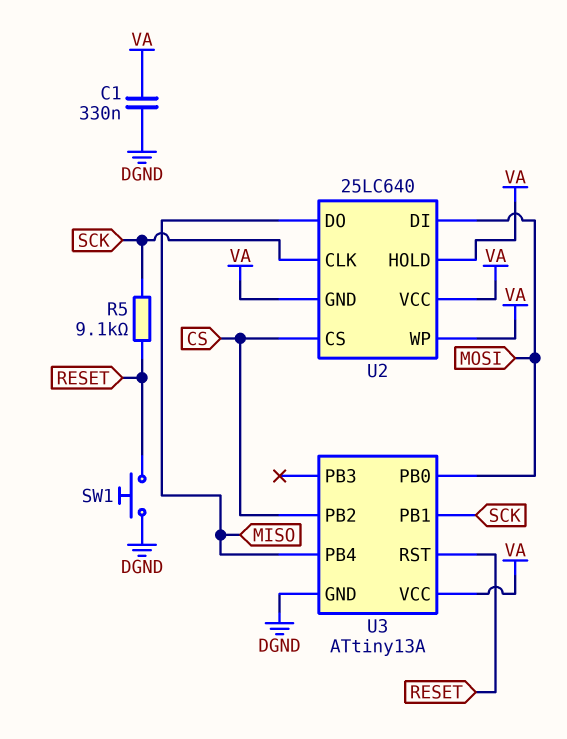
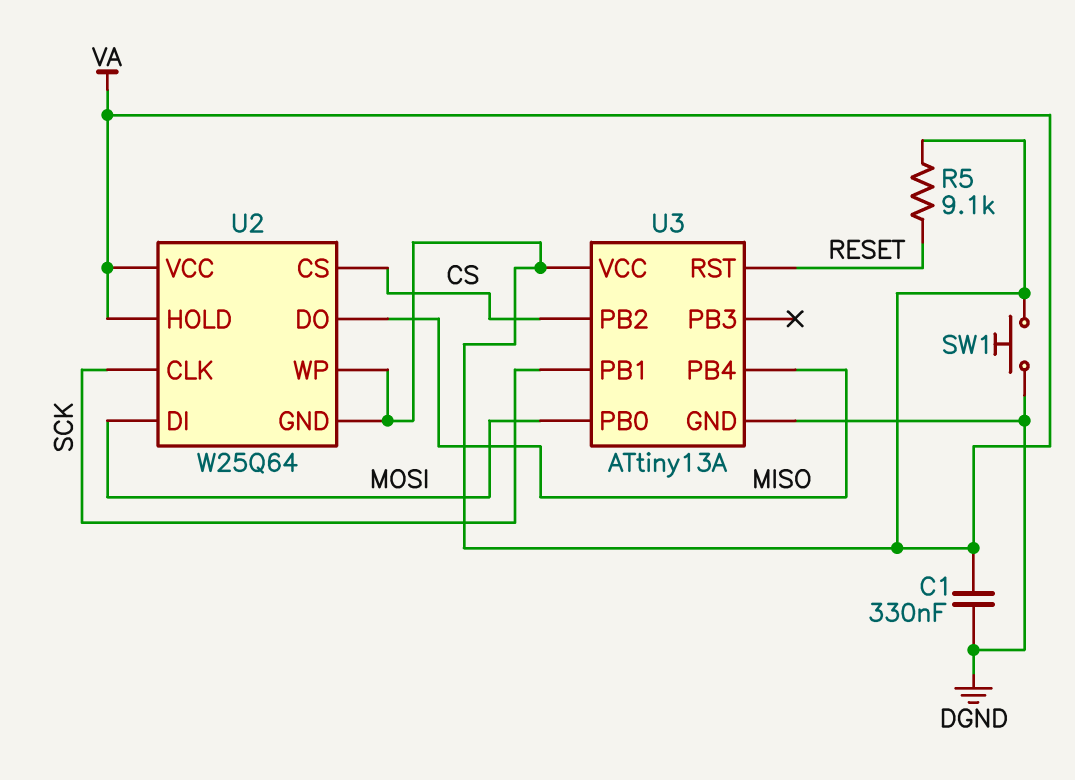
R5: 9.1k (RESET, SCK) -> 9.1k (RESET, VA)
SW1: button (DGND, RESET) -> button (DGND, VA)
U2: 25LC640 -> W25Q64

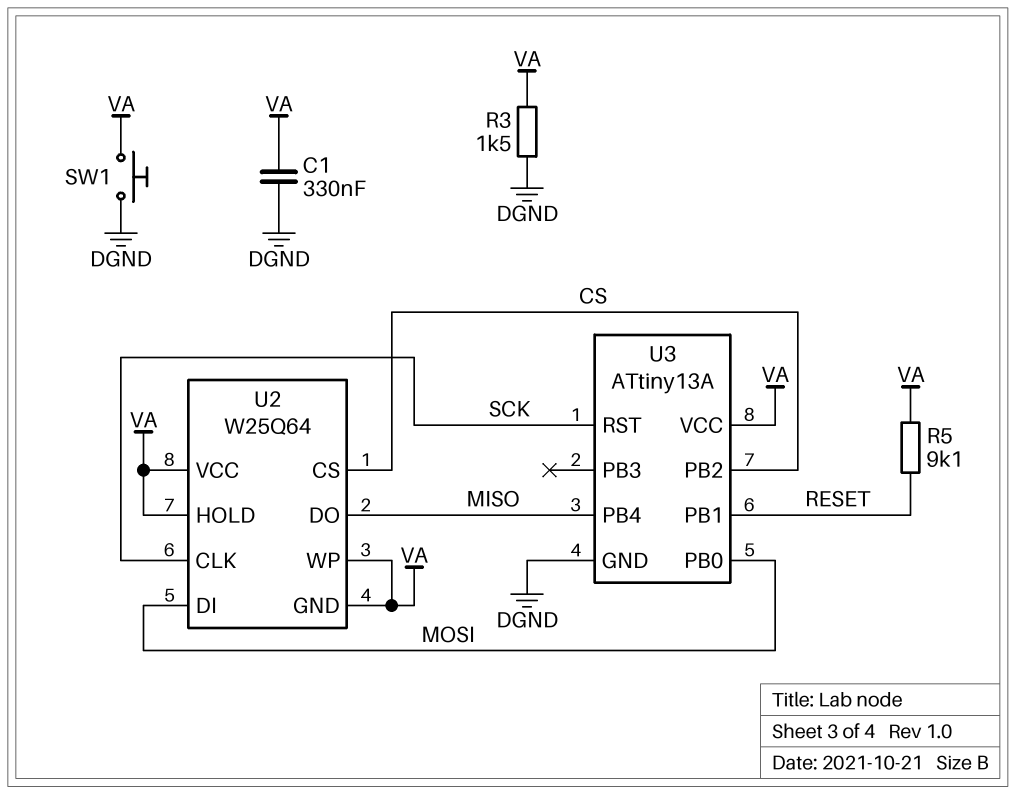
R3: none -> 1.5k (DGND, VA)
U3 pin PB1: SCK -> RESET
U3 pin RST: RESET -> SCK

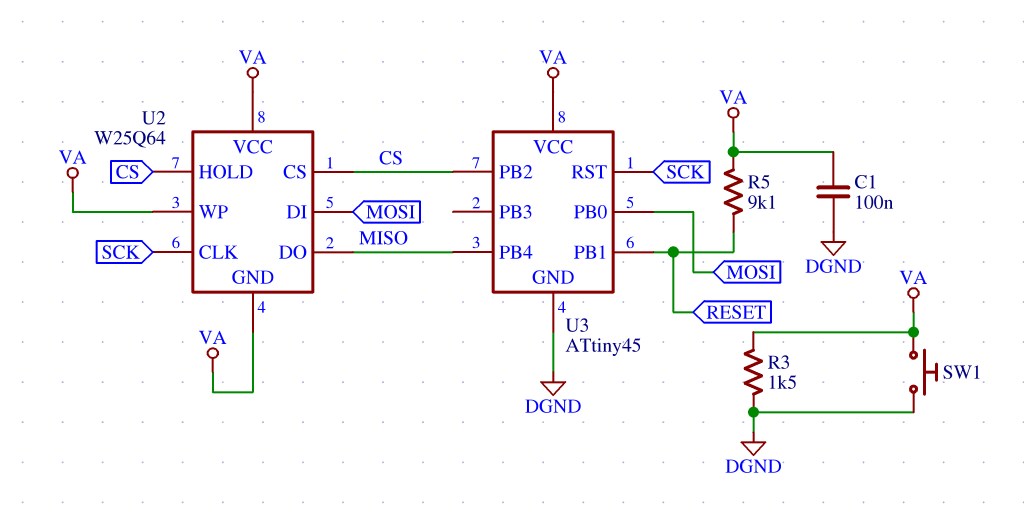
C1: 330nF (DGND, VA) -> 100nF (DGND, VA)
U2 pin HOLD: VA -> CS
U3: ATtiny13A -> ATtiny45

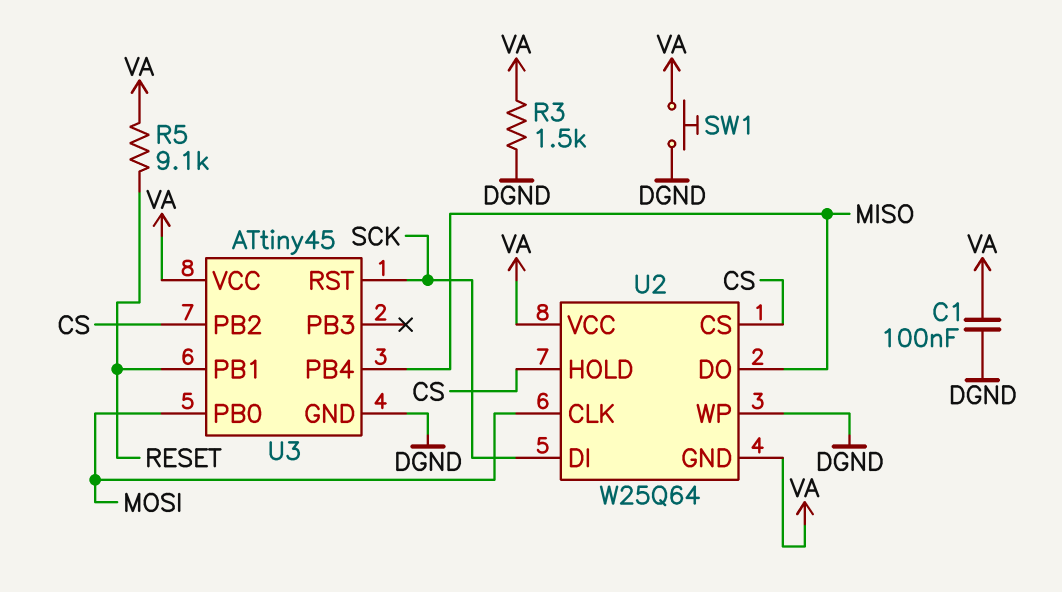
U2 pin CLK: SCK -> MOSI
U2 pin DI: MOSI -> SCK
U2 pin WP: VA -> DGND

